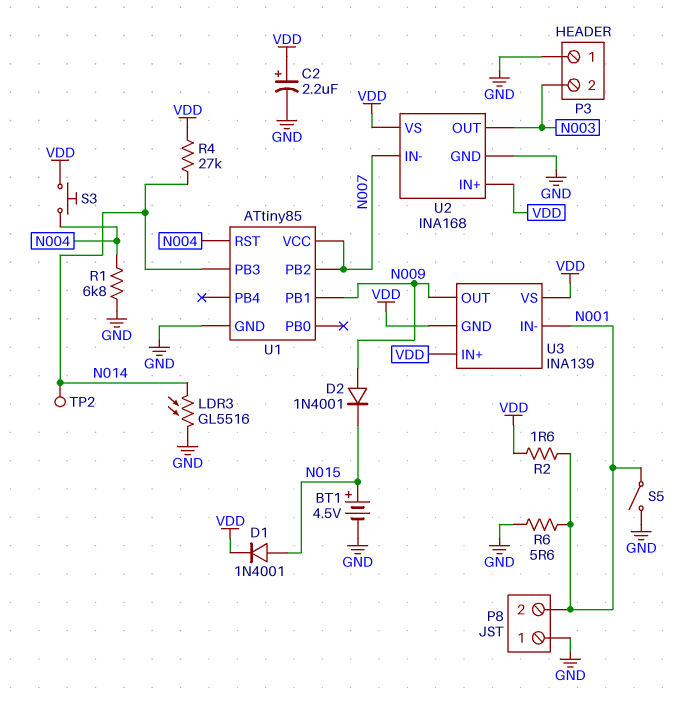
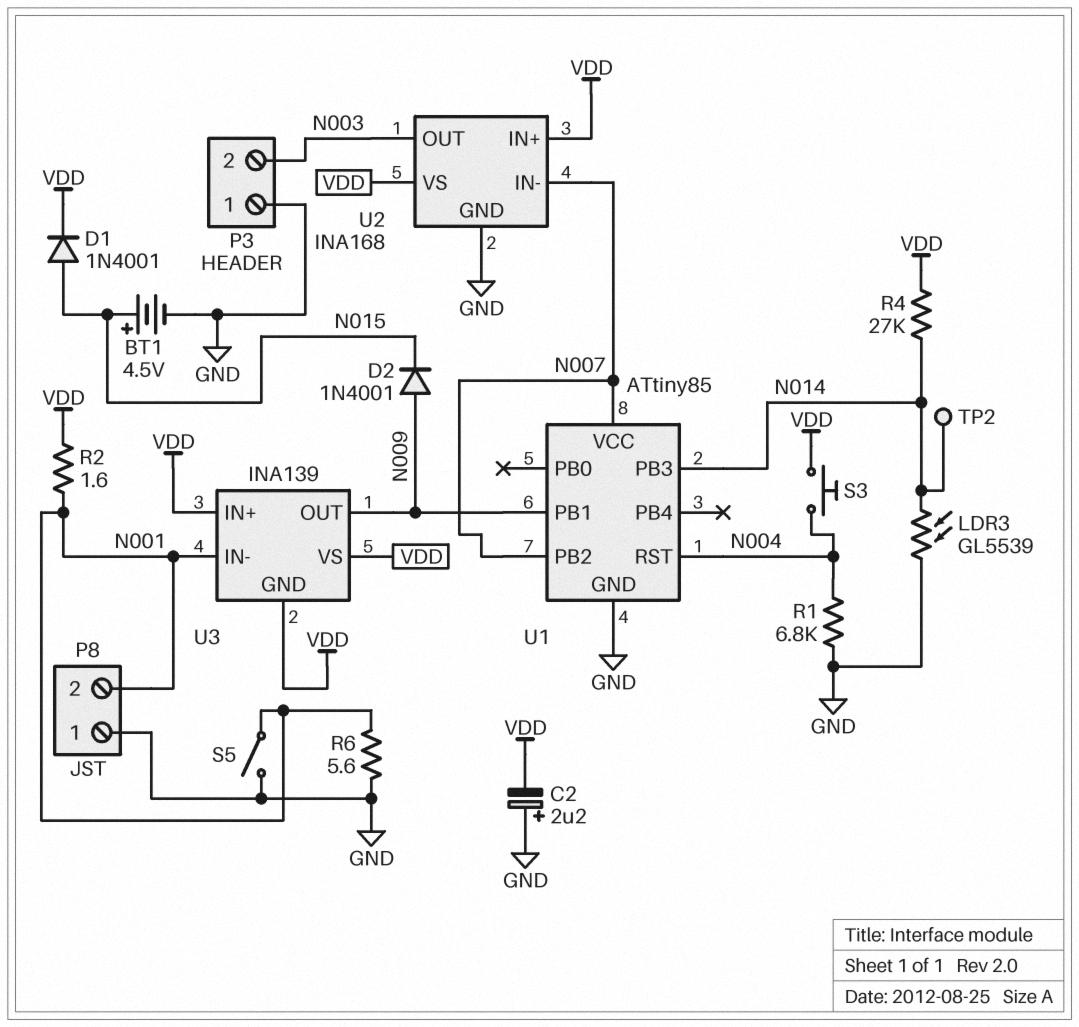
C2: 2.2uF (plus VDD, minus GND) -> 2.2uF (plus GND, minus VDD)
LDR3: GL5516 (GND, N014) -> GL5539 (GND, N014)

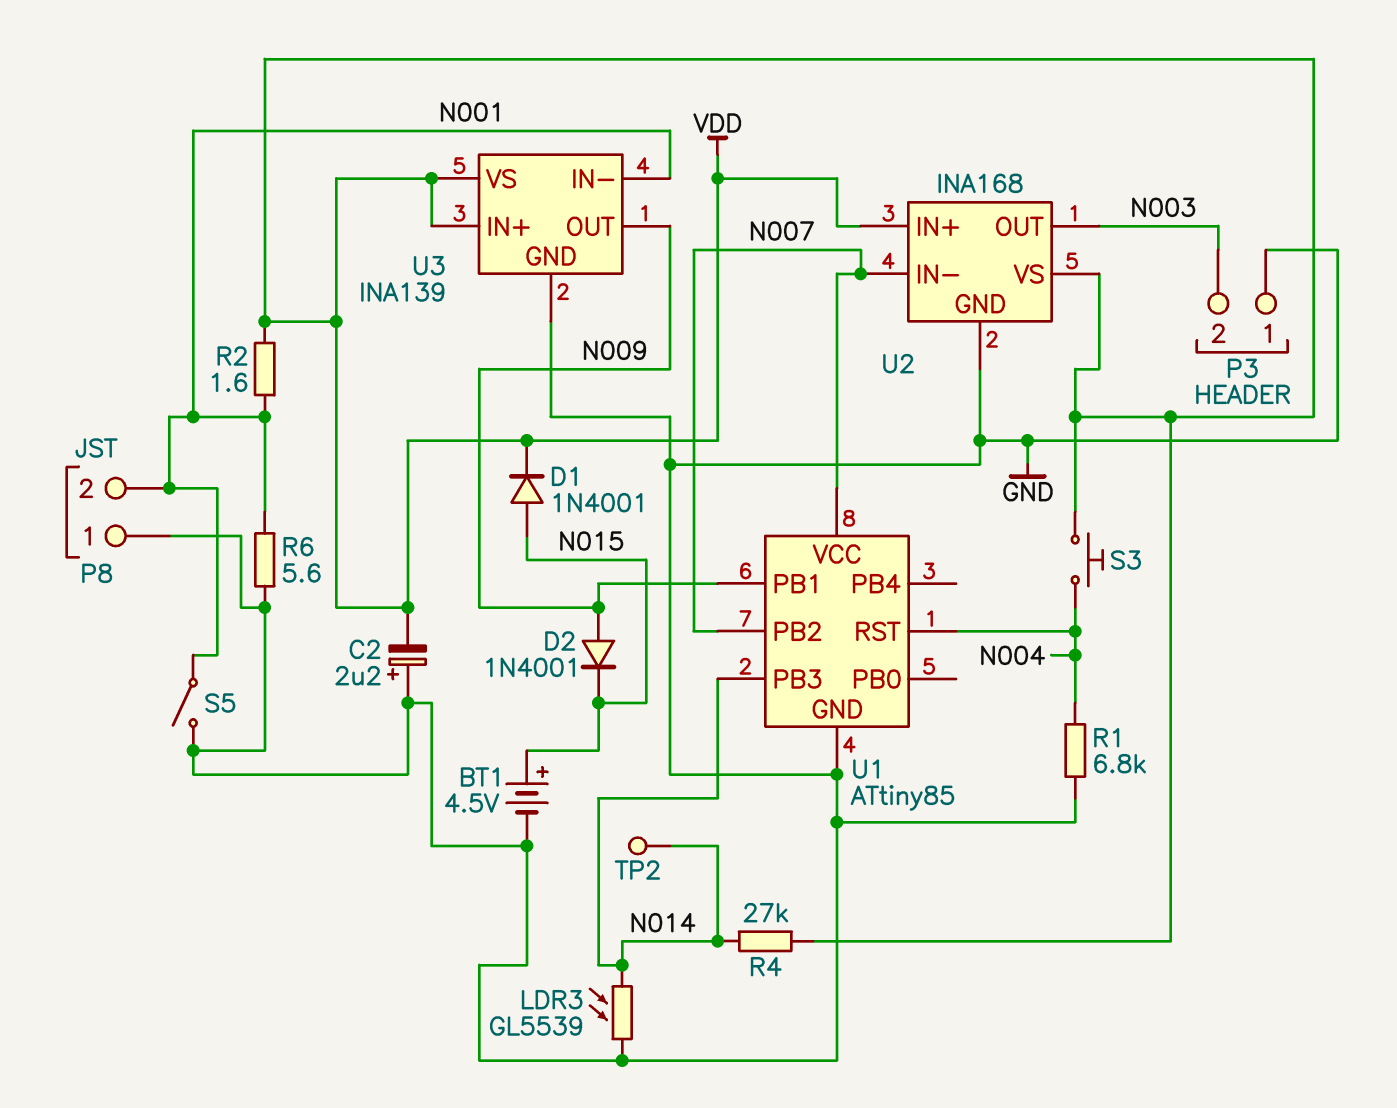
U3 pin GND: VDD -> GND

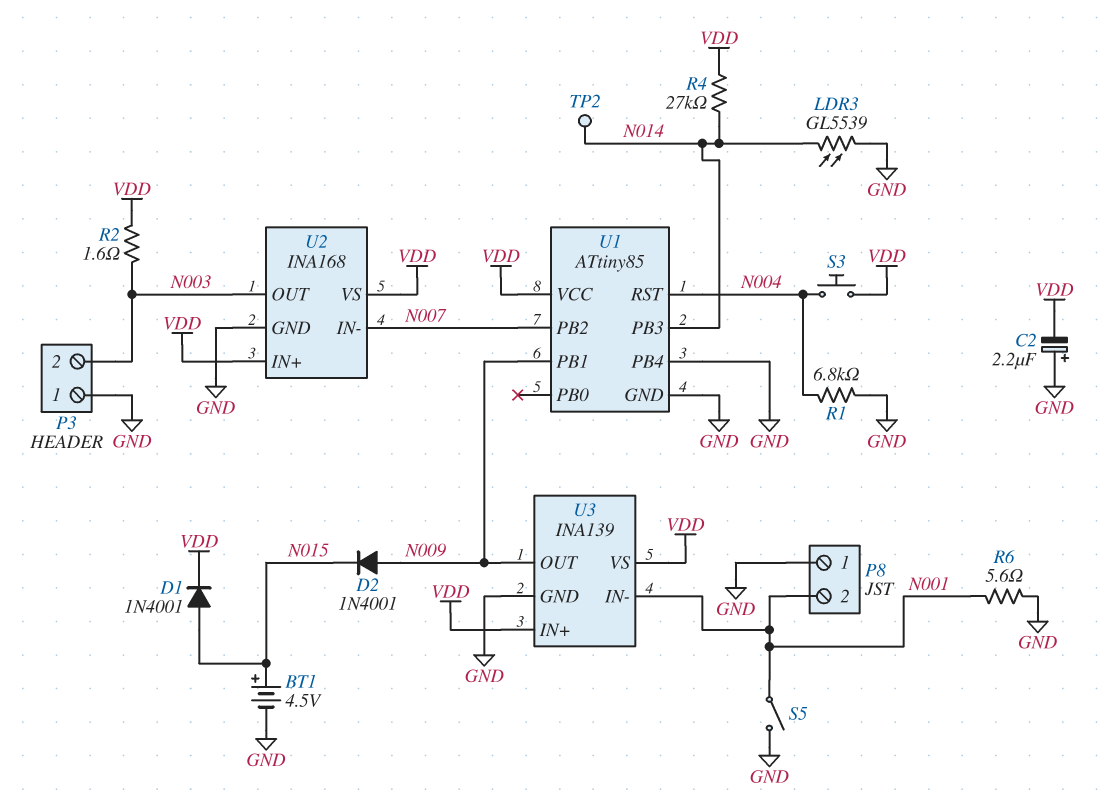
R2: 1.6 (N001, VDD) -> 1.6 (N003, VDD)
U1 pin PB4: none -> GND
U1 pin VCC: N007 -> VDD

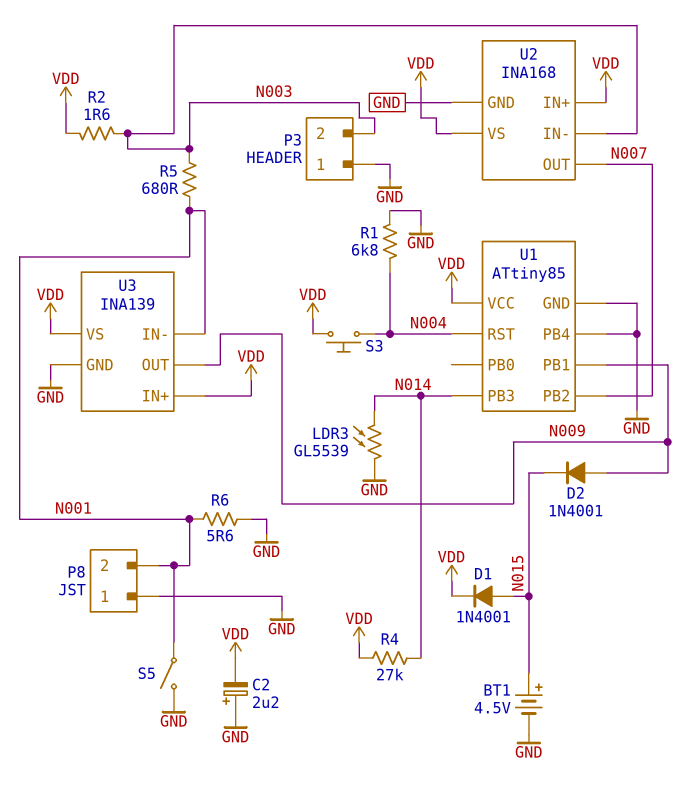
R5: none -> 680 (N001, N003)
TP2: test point (N014) -> none
U2 pin IN-: N007 -> N003
U2 pin OUT: N003 -> N007

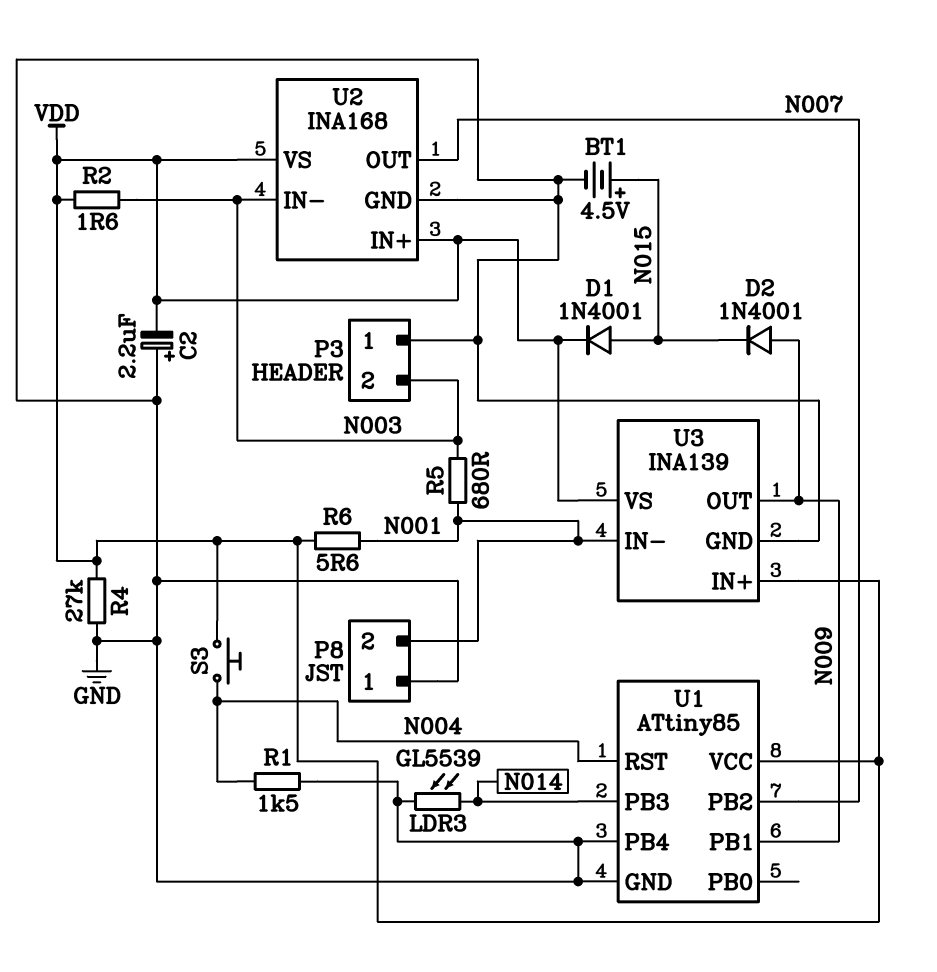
R1: 6.8k (GND, N004) -> 1.5k (GND, N004)
R4: 27k (N014, VDD) -> 27k (GND, VDD)
R6: 5.6 (GND, N001) -> 5.6 (N001, VDD)
S5: switch (GND, N001) -> none

